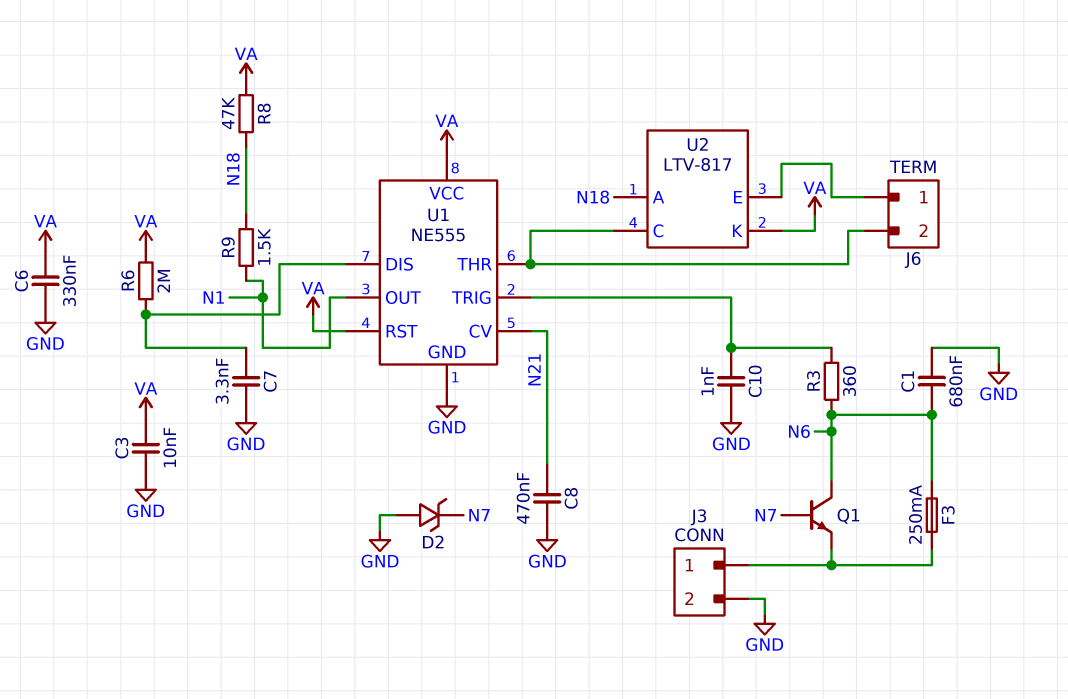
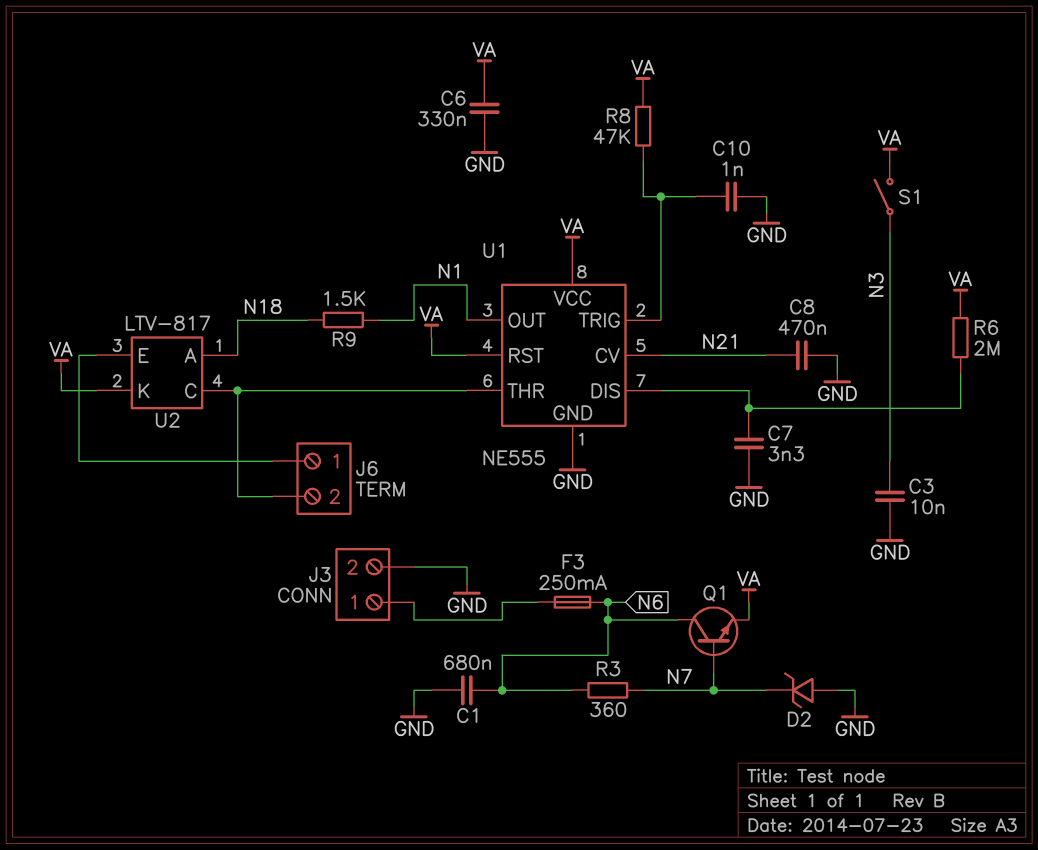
C3: 10nF (GND, VA) -> 10nF (GND, N3)
Q1: NPN (B N7, C N6, E J3/1) -> NPN (B N7, C N6, E VA)
R3: 360 (N6, U1/TRIG) -> 360 (N6, N7)
R8: 47k (N18, VA) -> 47k (U1/TRIG, VA)
S1: none -> switch (N3, VA)

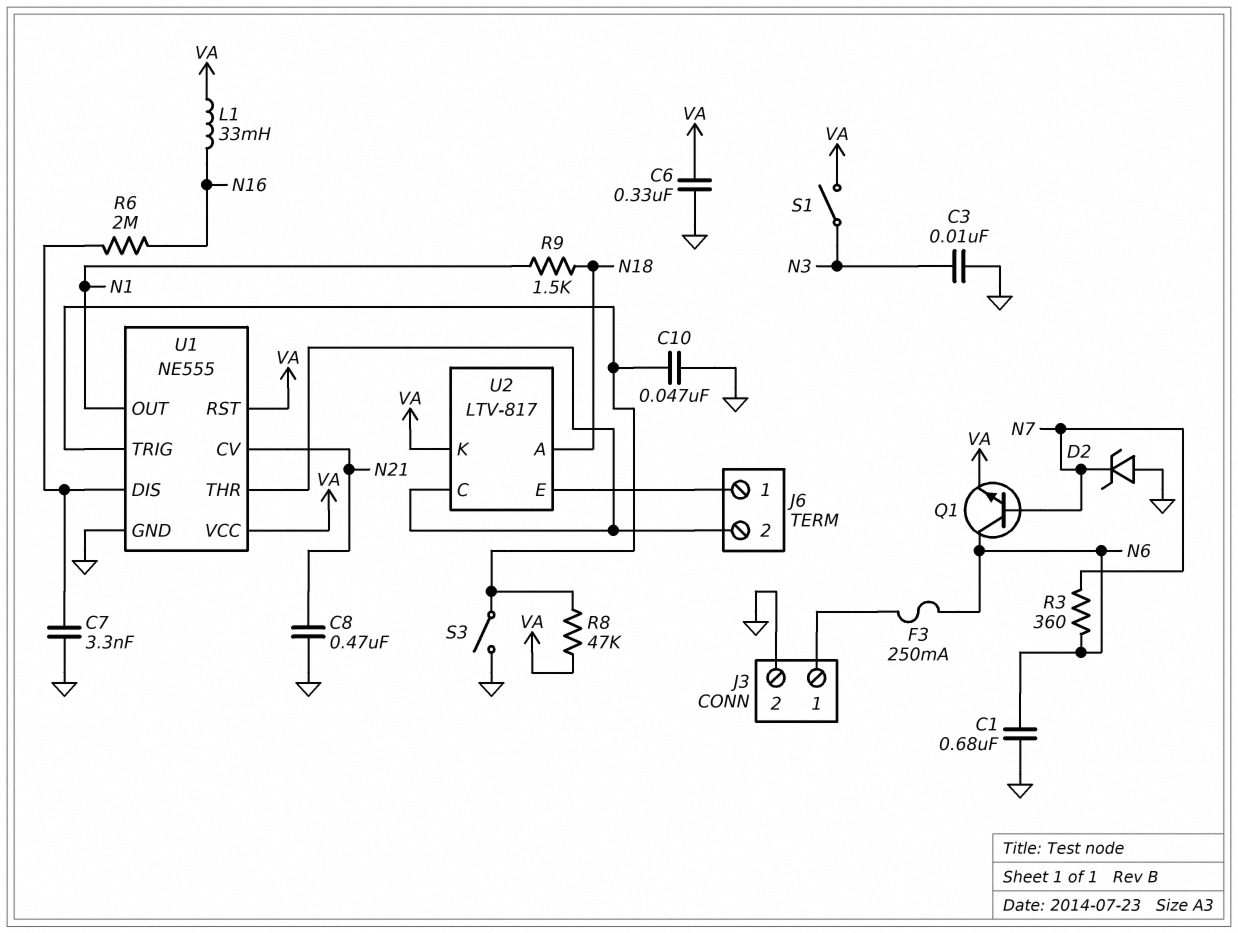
C10: 1nF (GND, U1/TRIG) -> 47nF (GND, U1/TRIG)
L1: none -> 33mH (N16, VA)
R6: 2M (U1/DIS, VA) -> 2M (N16, U1/DIS)
S3: none -> switch (GND, U1/TRIG)

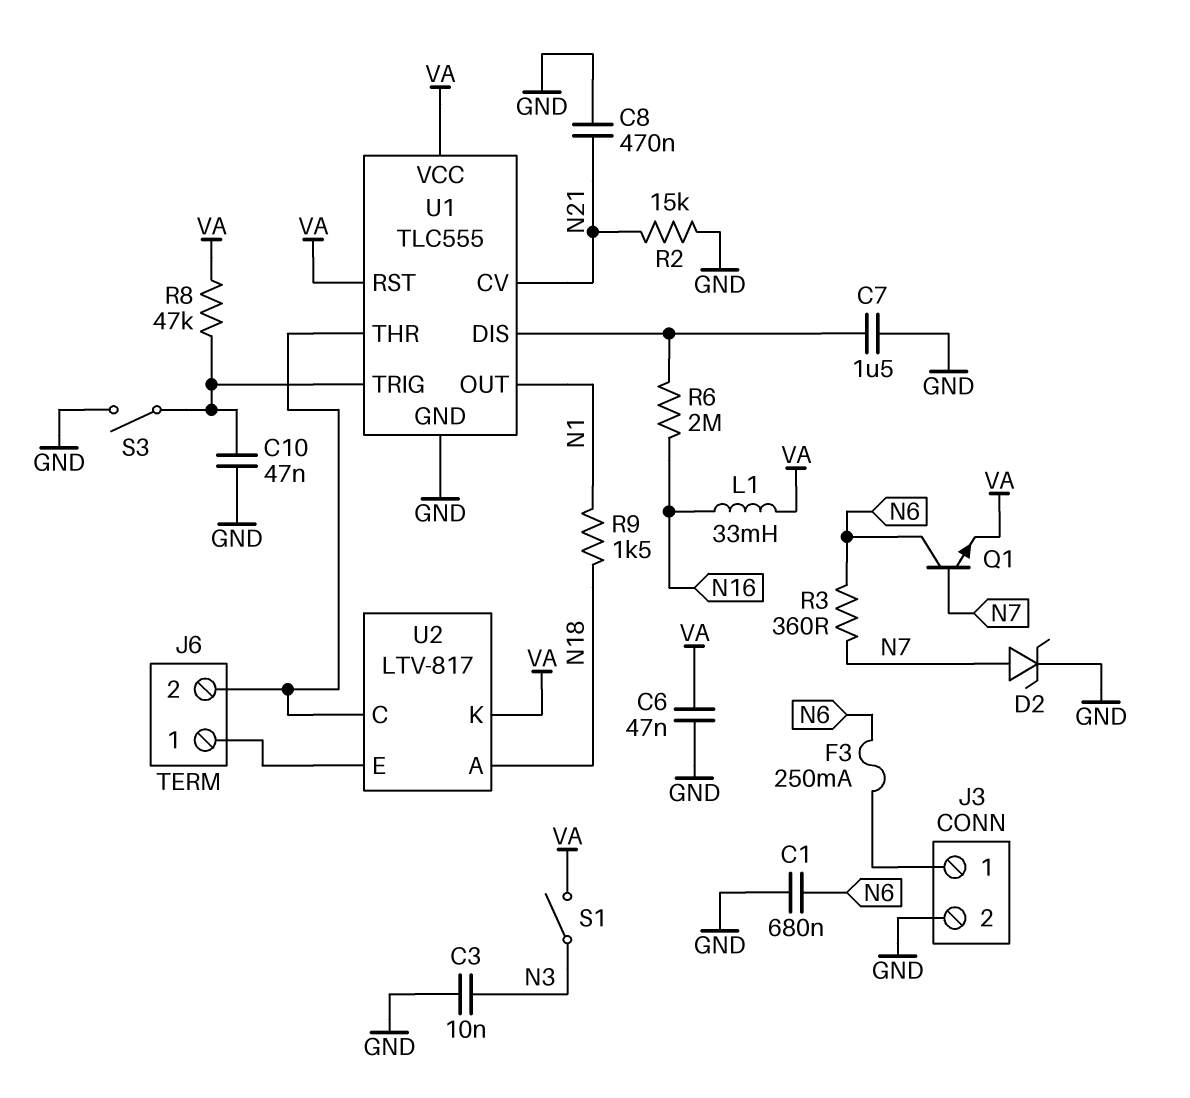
C6: 330nF (GND, VA) -> 47nF (GND, VA)
C7: 3.3nF (GND, U1/DIS) -> 1.5uF (GND, U1/DIS)
D2: zener (A GND, K N7) -> zener (A N7, K GND)
R2: none -> 15k (GND, N21)
U1: NE555 -> TLC555

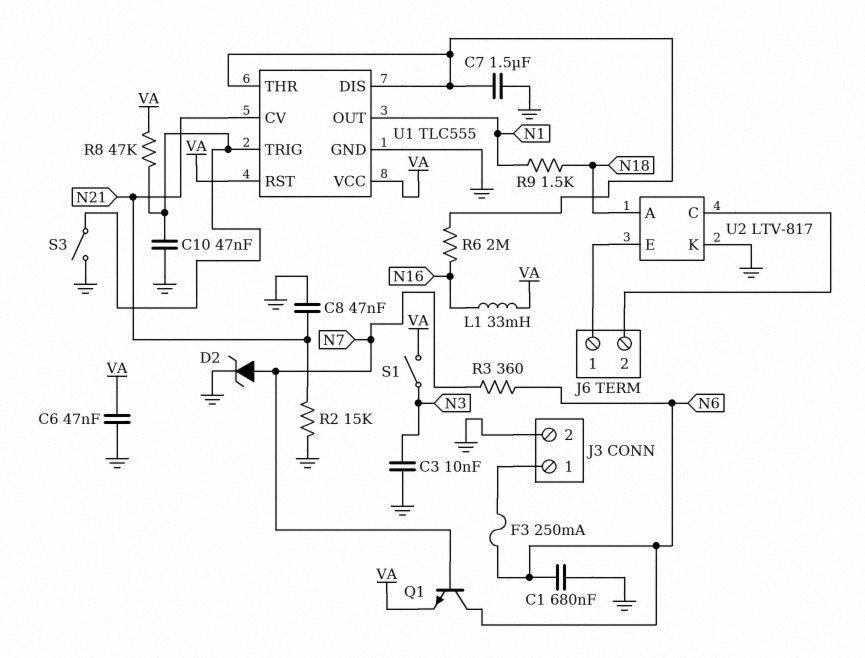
C8: 470nF (GND, N21) -> 47nF (GND, N21)
U1 pin THR: J6/2 -> U1/DIS
U2 pin K: VA -> GND

